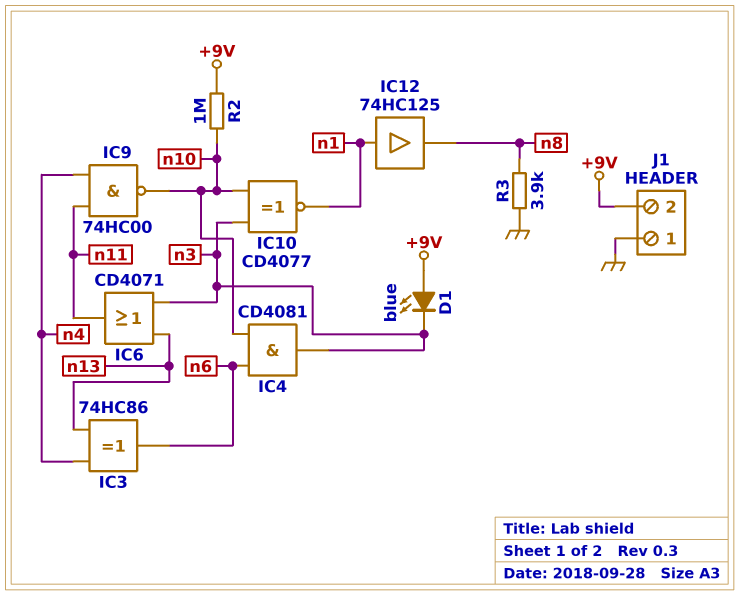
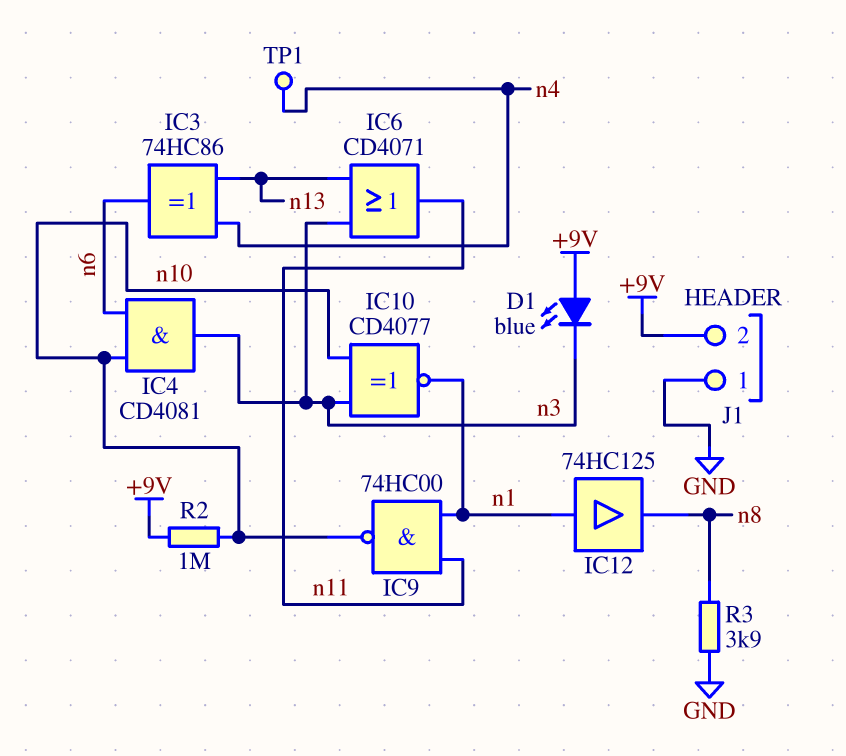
IC9: NAND 74HC00 (in n4, in n11, out n10) -> NAND 74HC00 (in n1, in n11, out n10)
TP1: none -> test point (n4)

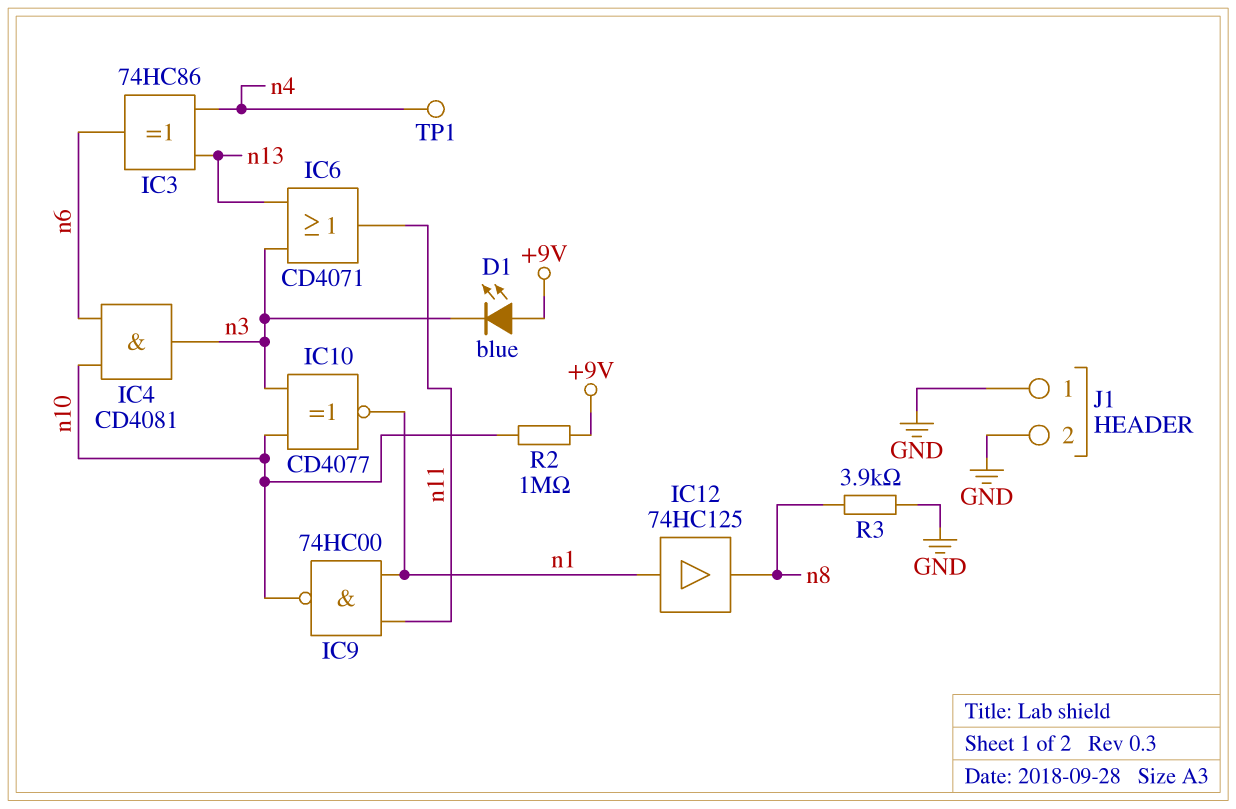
J1 pin 2: +9V -> GND

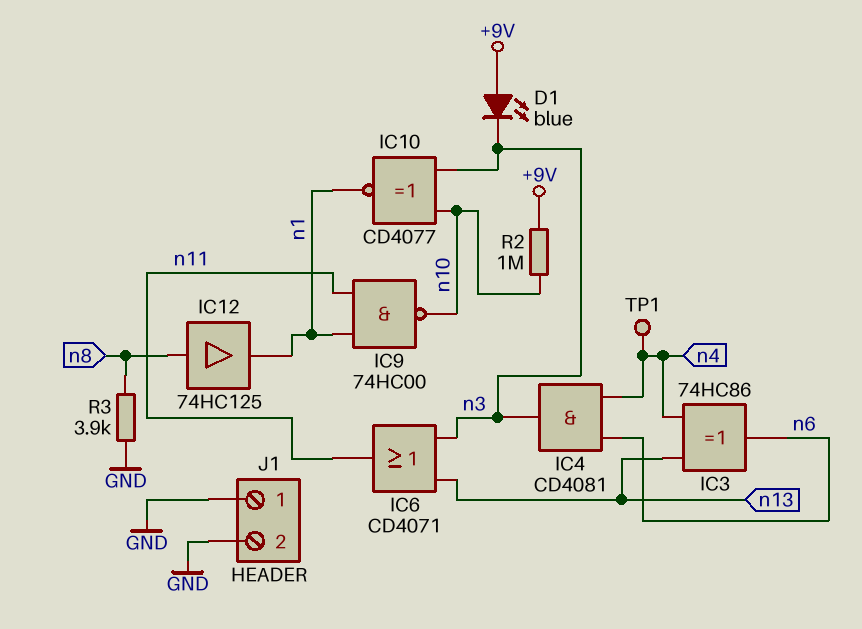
IC4: AND CD4081 (in n6, in n10, out n3) -> AND CD4081 (in n4, in n6, out n3)
IC12: buffer 74HC125 (in n1, out n8) -> buffer 74HC125 (in n8, out n1)

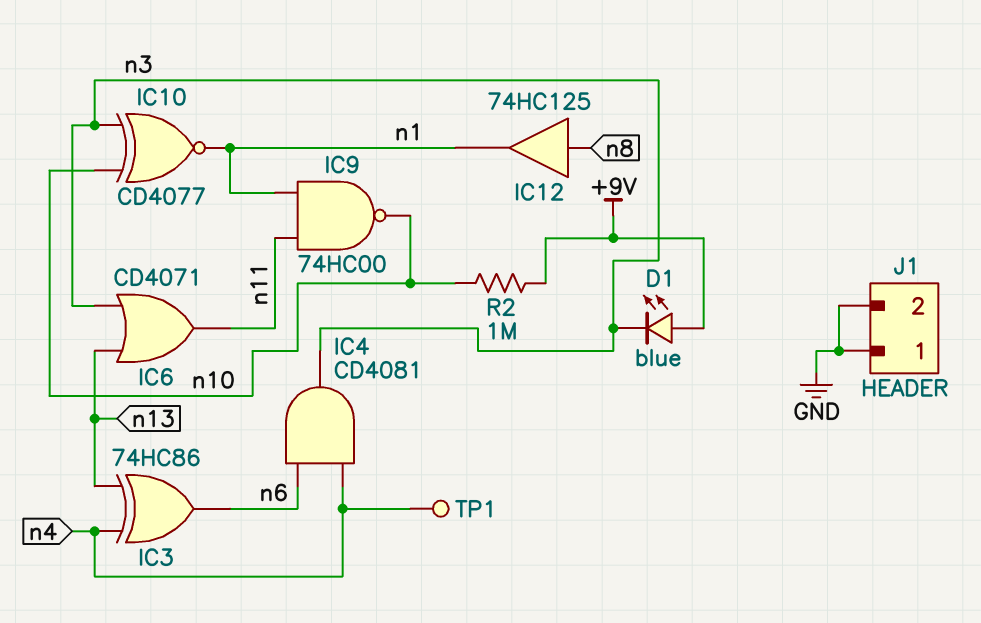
R3: 3.9k (GND, n8) -> none

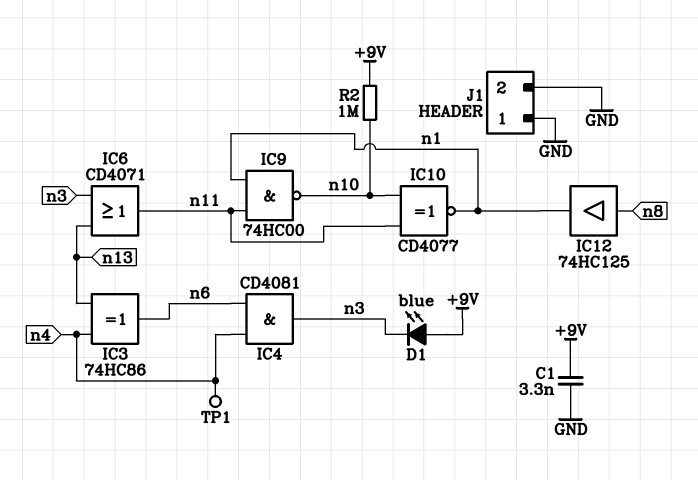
C1: none -> 3.3nF (+9V, GND)
IC10: XNOR CD4077 (in n3, in n10, out n1) -> XNOR CD4077 (in n10, in n11, out n1)

